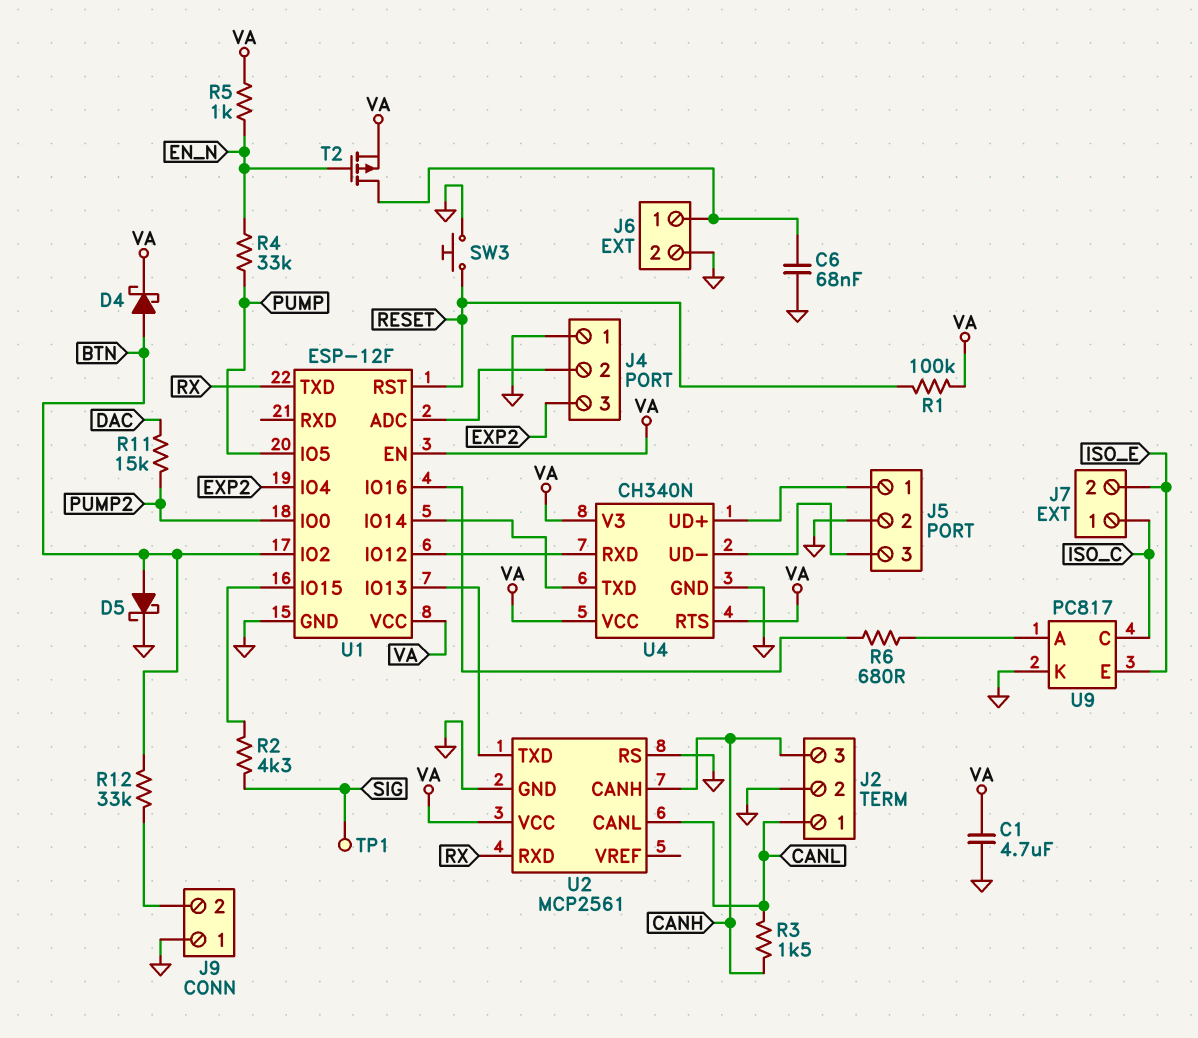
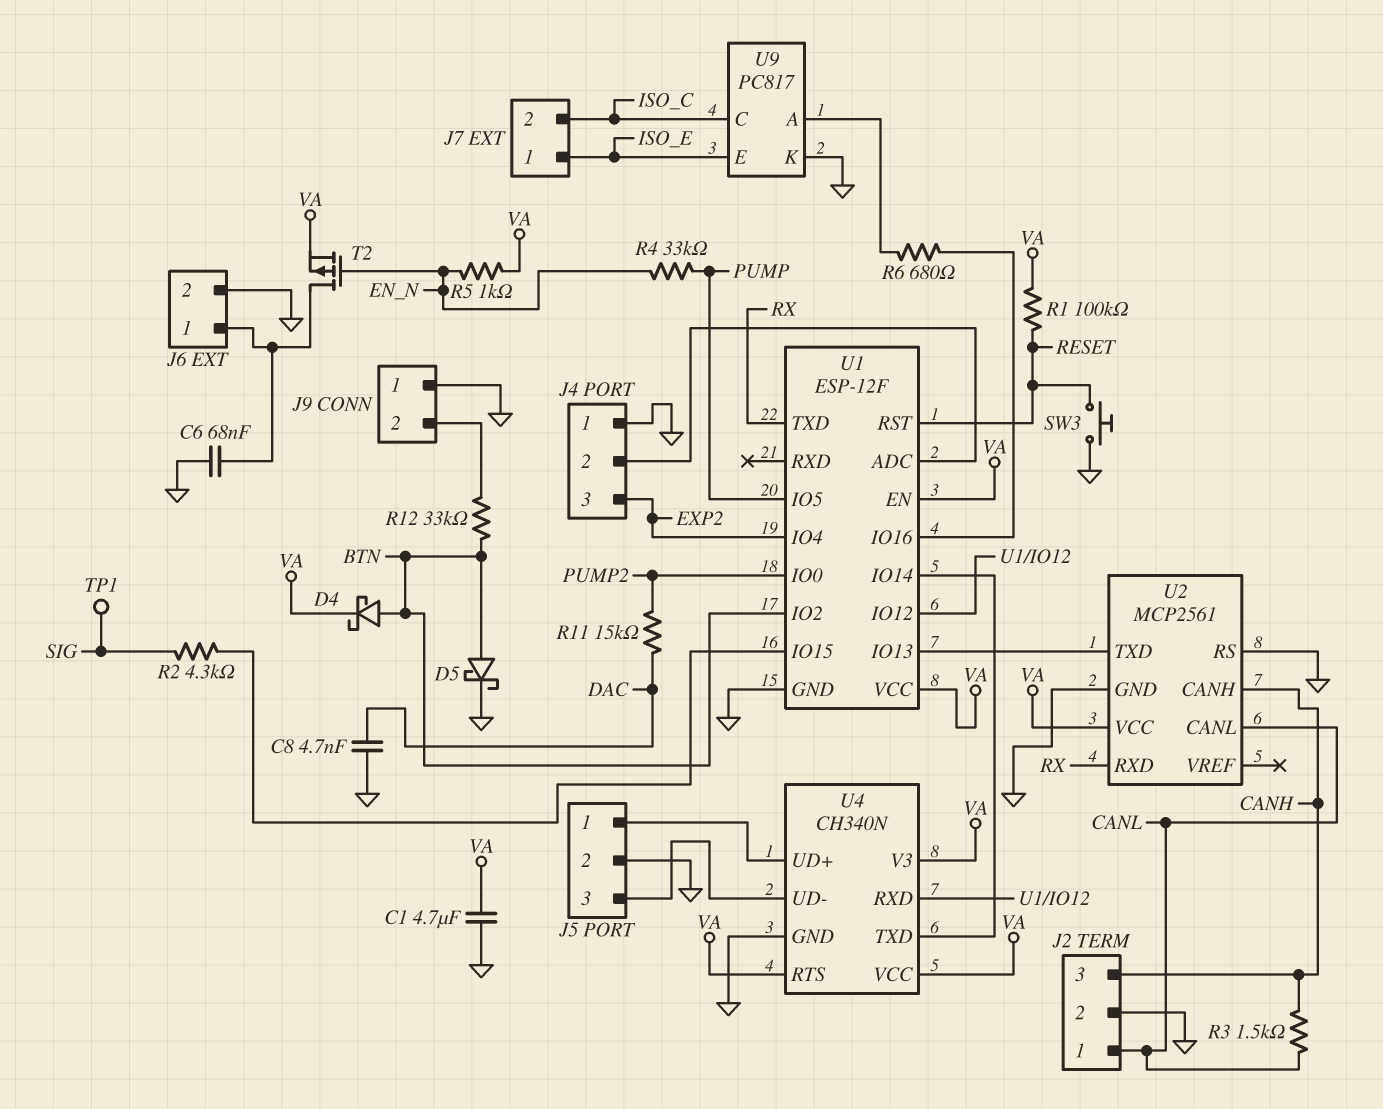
C8: none -> 4.7nF (DAC, GND)
J7 pin 1: ISO_C -> ISO_E
J7 pin 2: ISO_E -> ISO_C

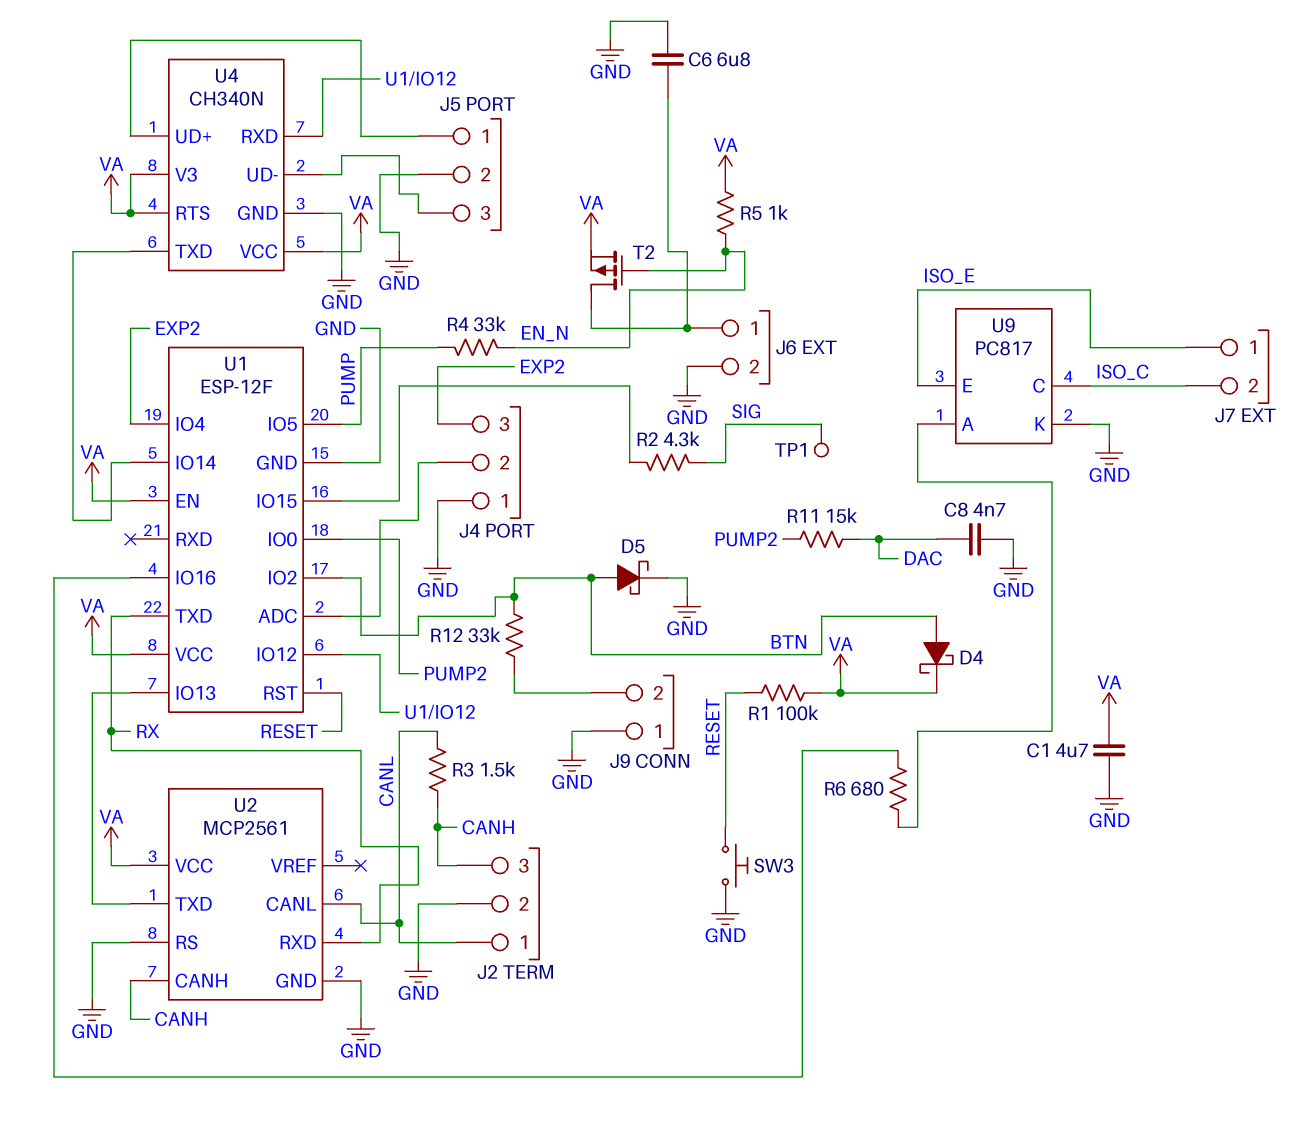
C6: 68nF (GND, J6/1) -> 6.8uF (GND, J6/1)

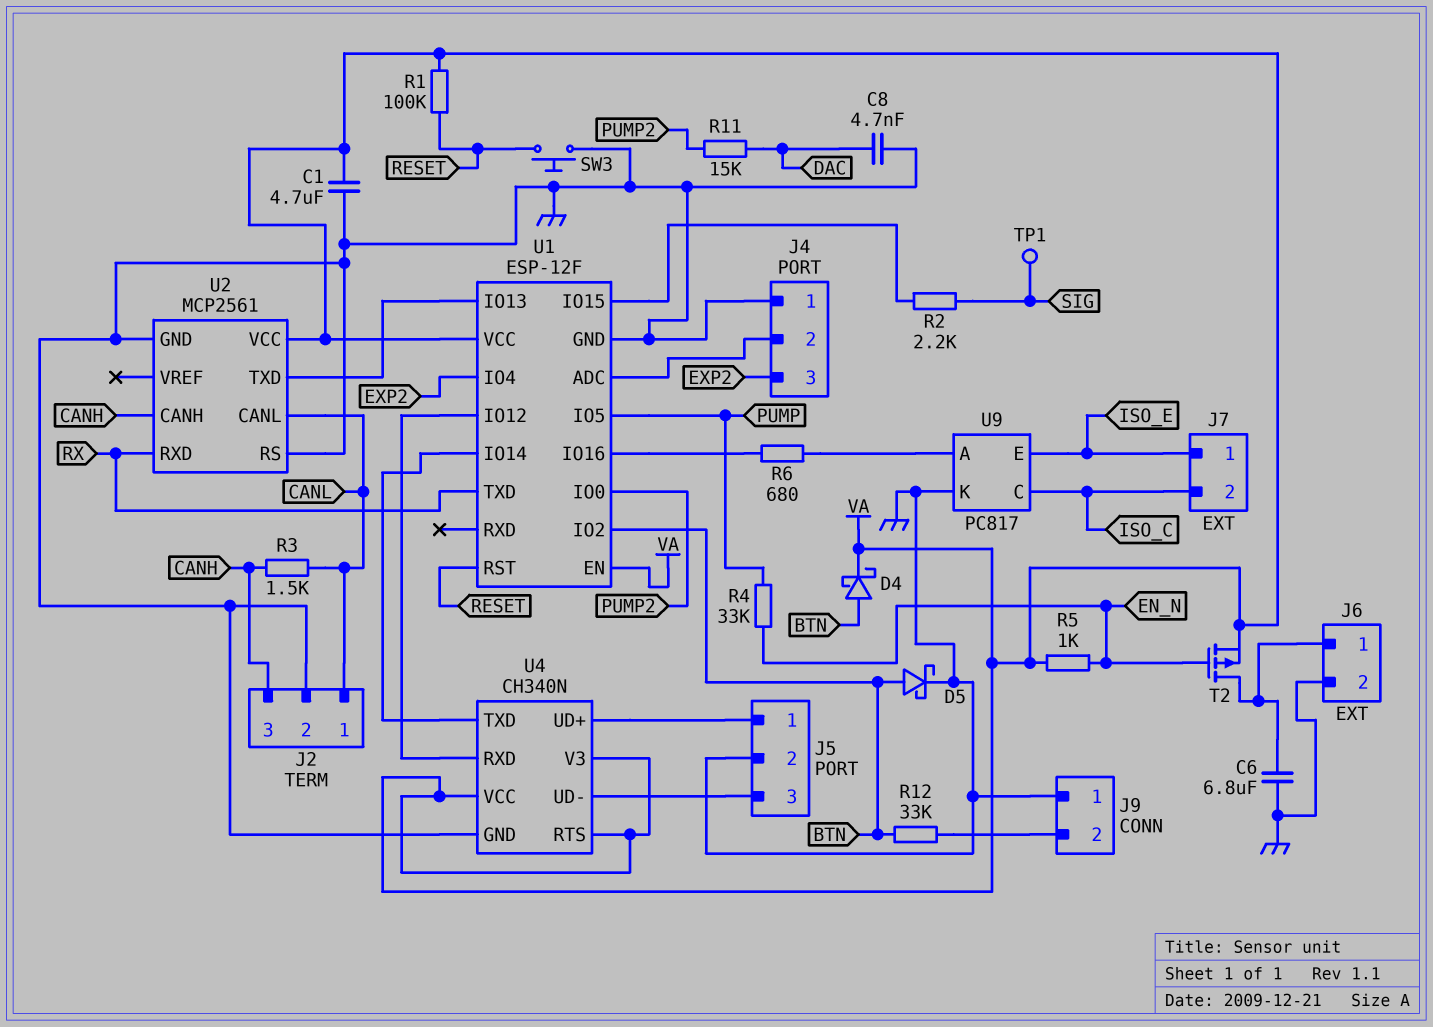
R2: 4.3k (SIG, U1/IO15) -> 2.2k (SIG, U1/IO15)

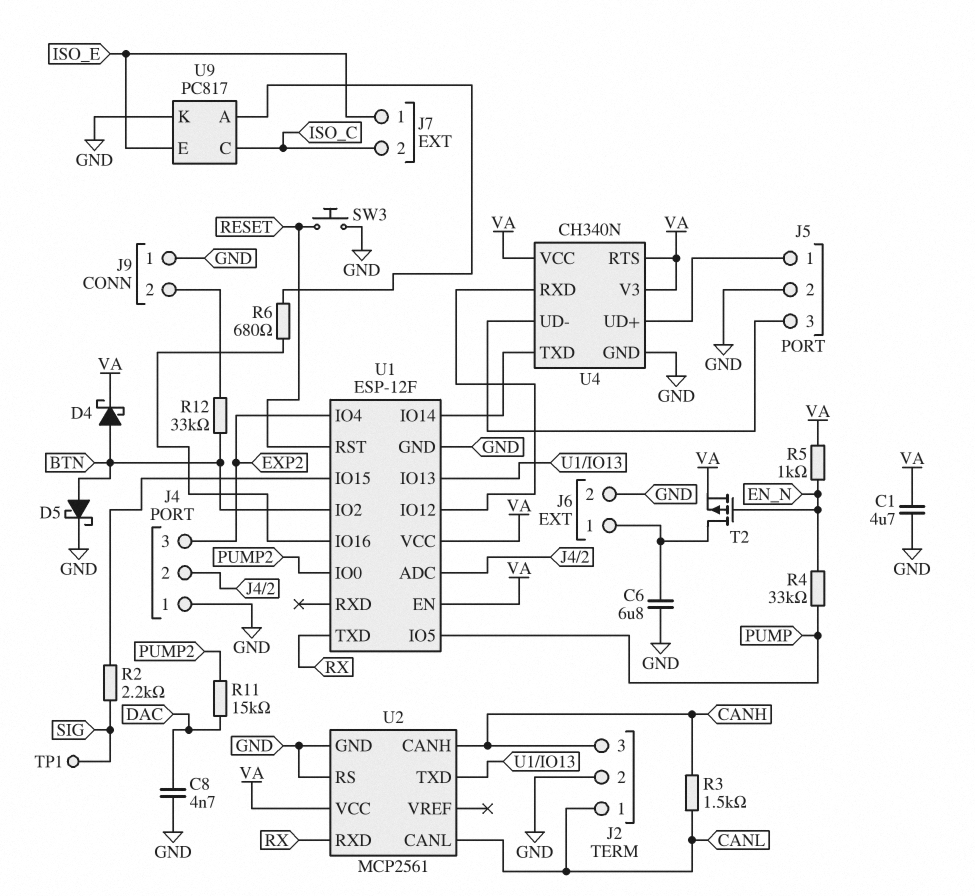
R1: 100k (RESET, VA) -> none

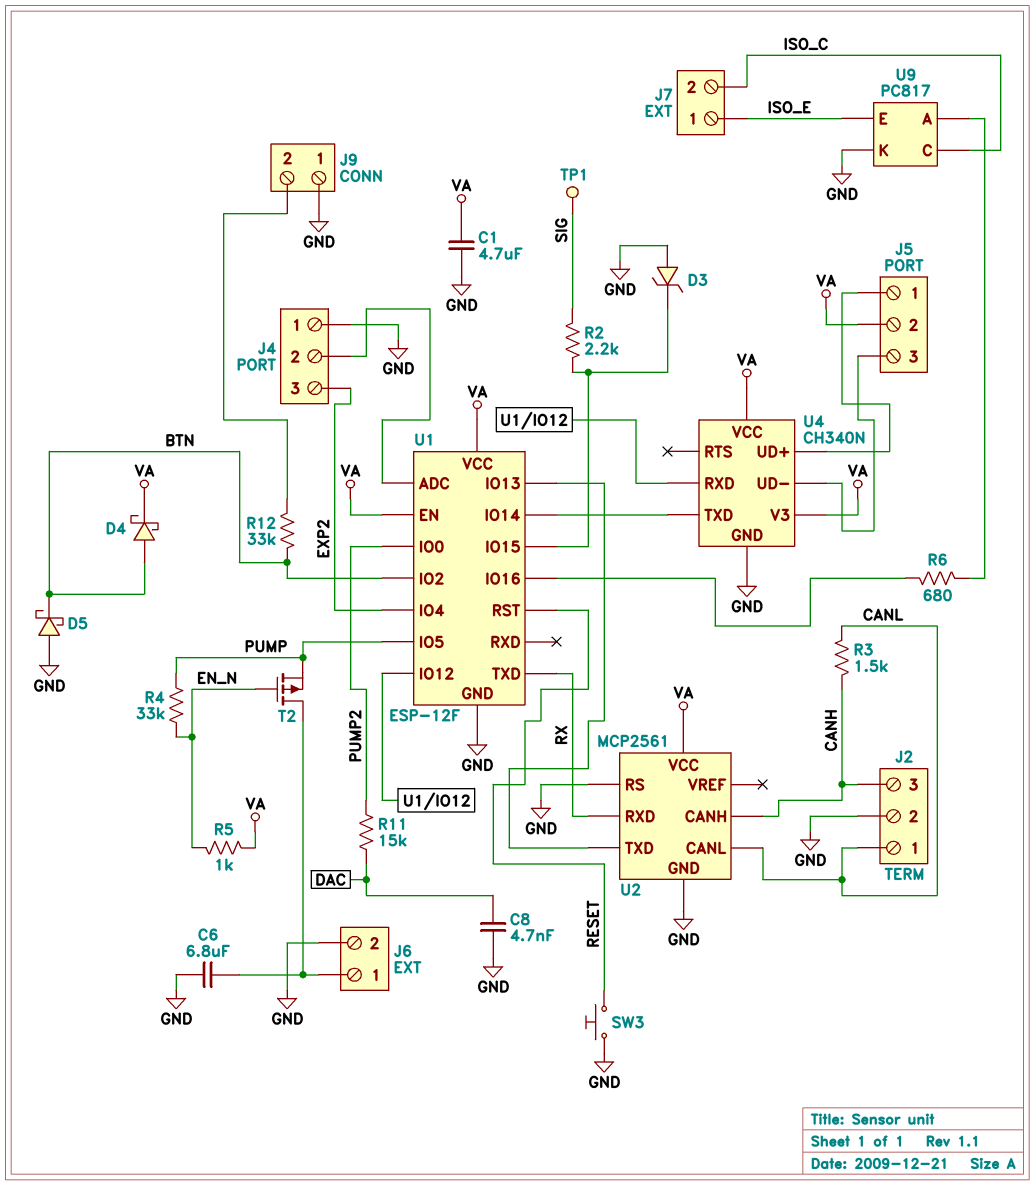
D3: none -> zener (A GND, K U1/IO15)
D5: schottky (A BTN, K GND) -> schottky (A GND, K BTN)
J5 pin 2: GND -> VA
T2: PMOS (G EN_N, D J6/1, S VA) -> PMOS (G EN_N, D J6/1, S PUMP)
U4 pin RTS: VA -> none

